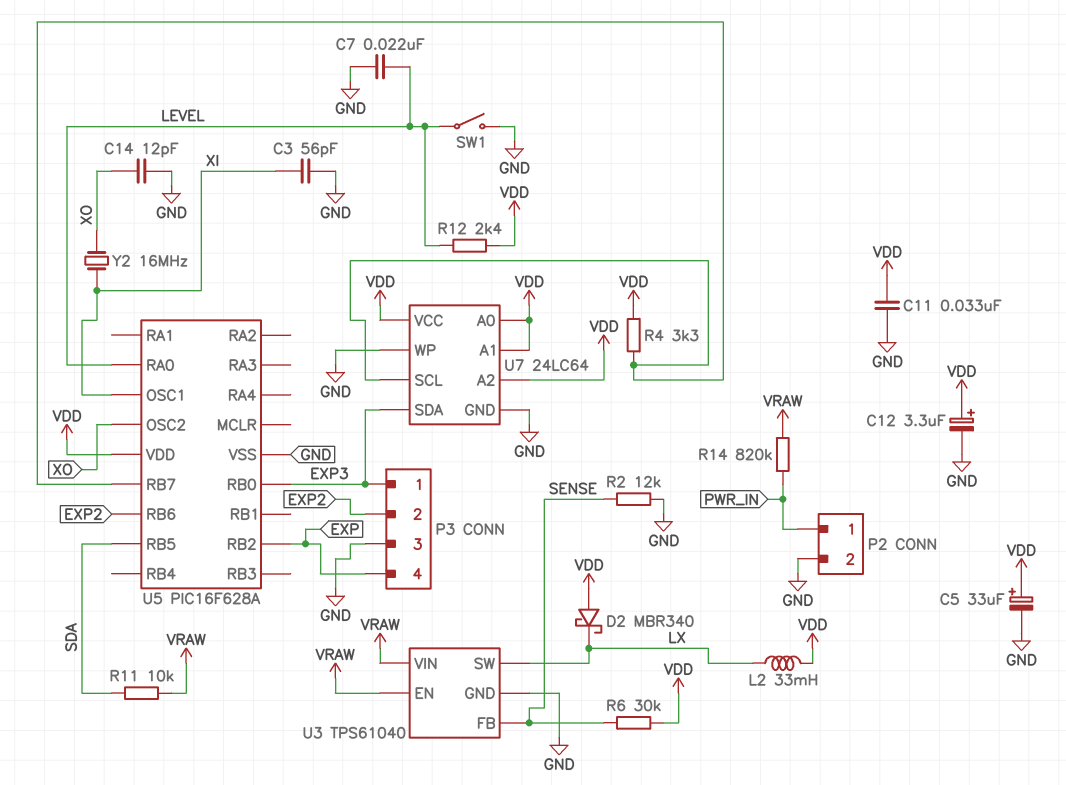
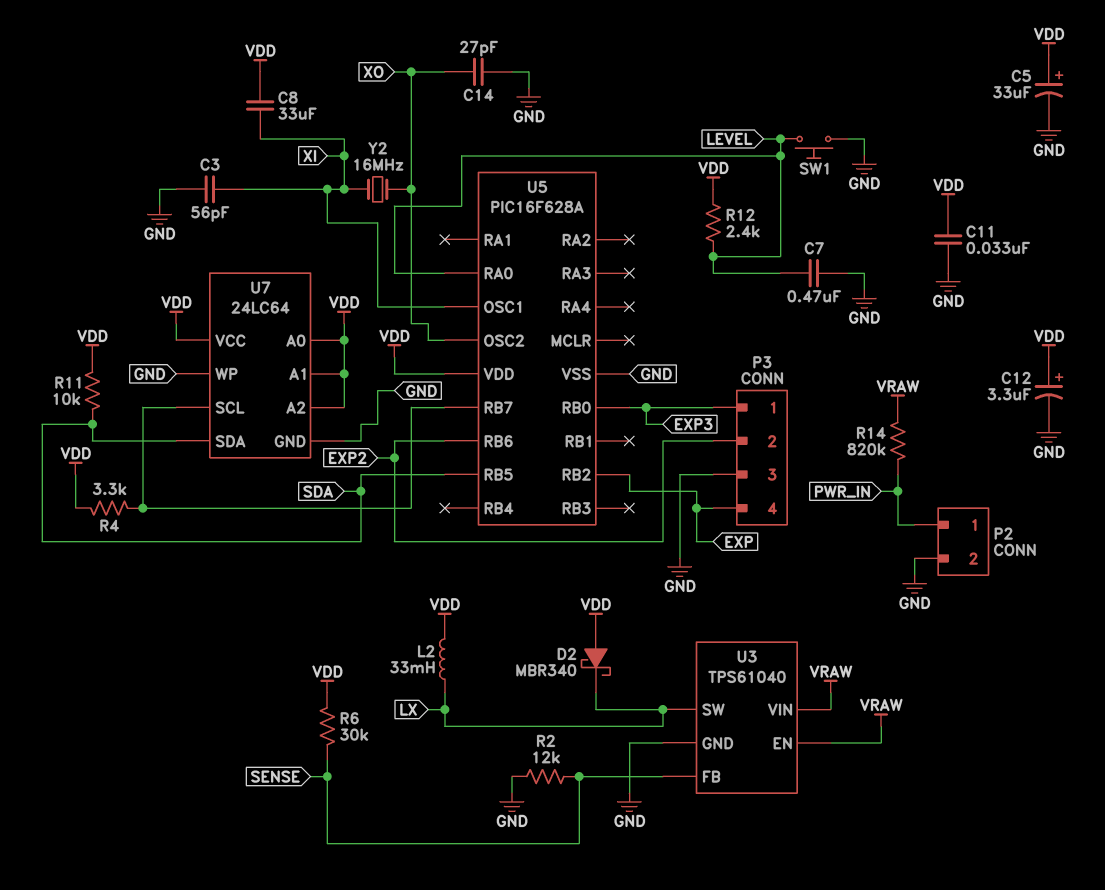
C7: 22nF (GND, LEVEL) -> 470nF (GND, LEVEL)
C8: none -> 33uF (VDD, XI)
C14: 12pF (GND, XO) -> 27pF (GND, XO)
R11: 10k (SDA, VRAW) -> 10k (SDA, VDD)
SW1: switch (GND, LEVEL) -> button (GND, LEVEL)
U7 pin SDA: EXP3 -> SDA

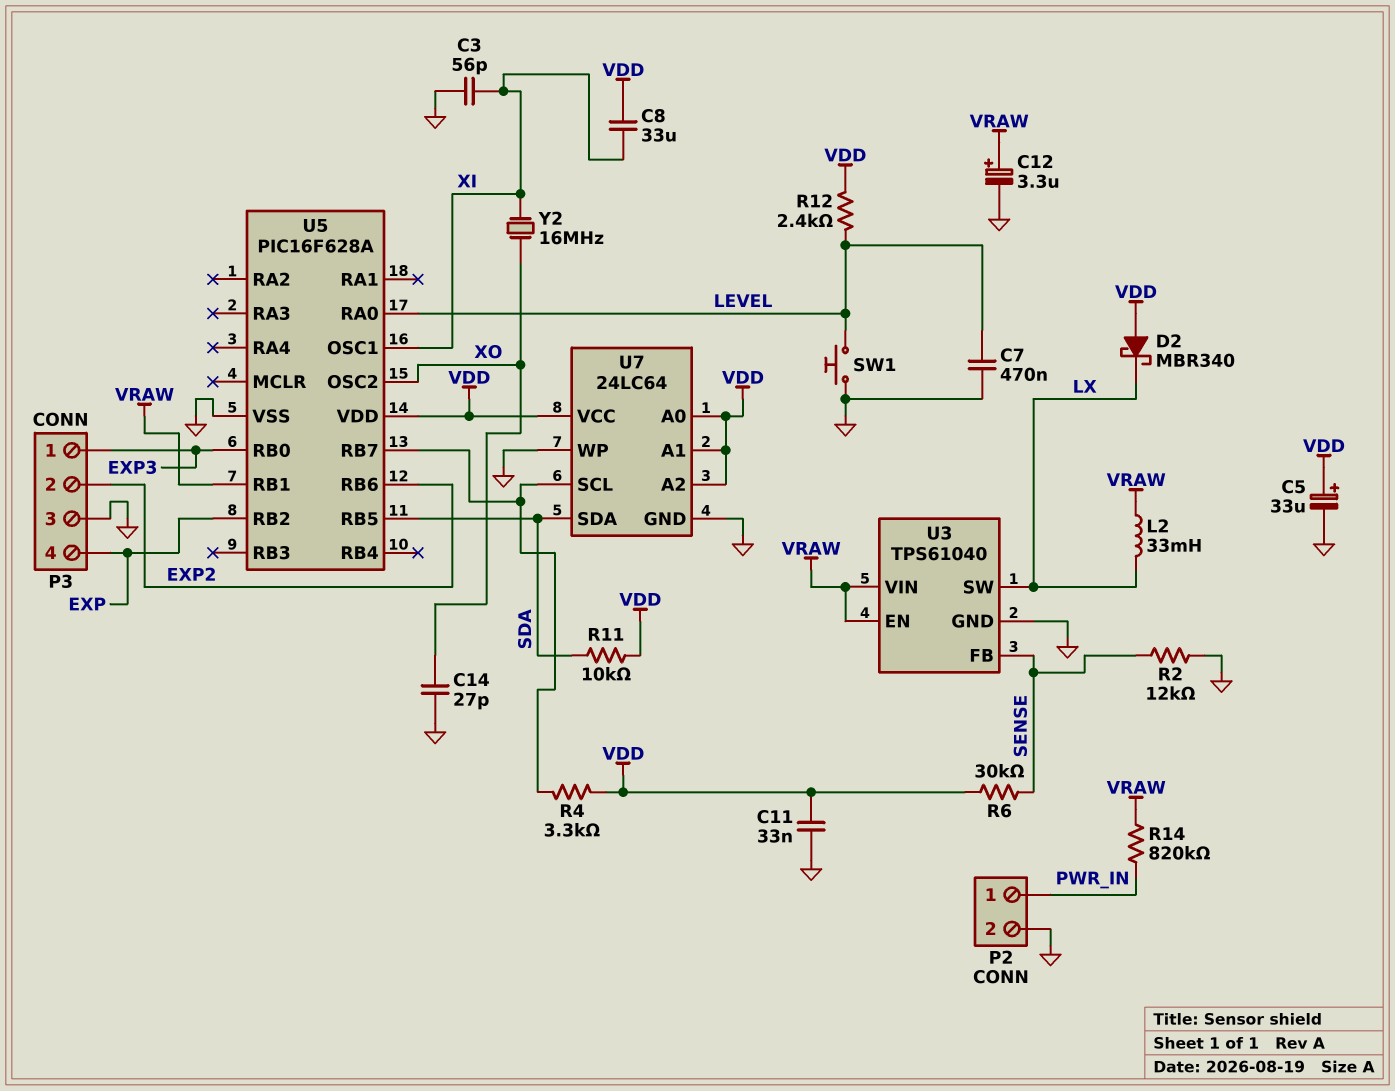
C12: 3.3uF (plus VDD, minus GND) -> 3.3uF (plus VRAW, minus GND)
L2: 33mH (LX, VDD) -> 33mH (LX, VRAW)
U5 pin RB1: none -> VRAW

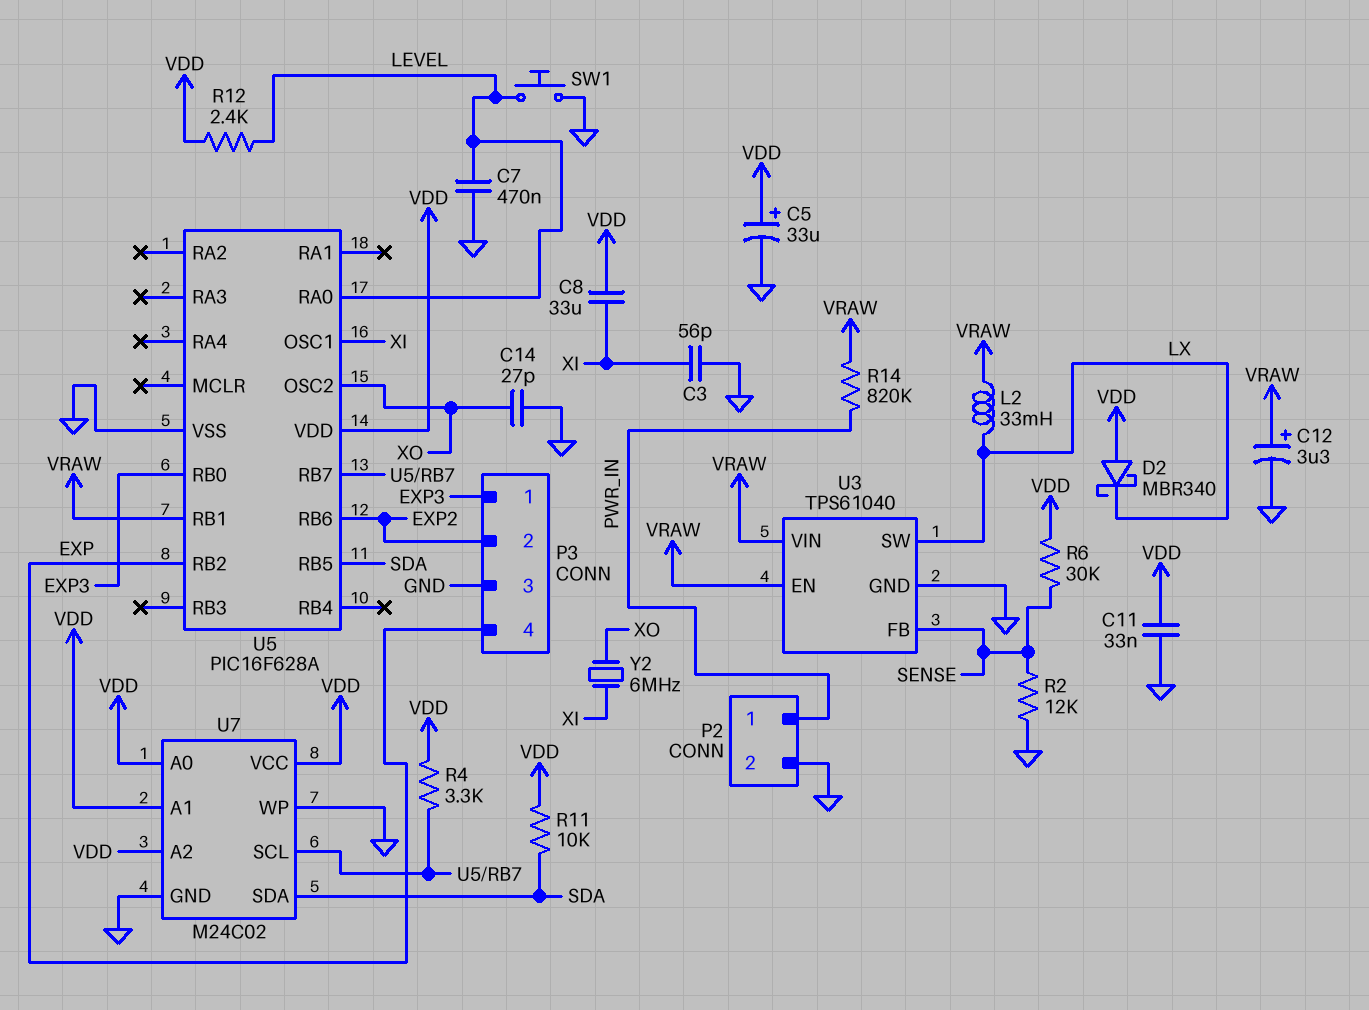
U7: 24LC64 -> M24C02
Y2: 16MHz (XI, XO) -> 6MHz (XI, XO)

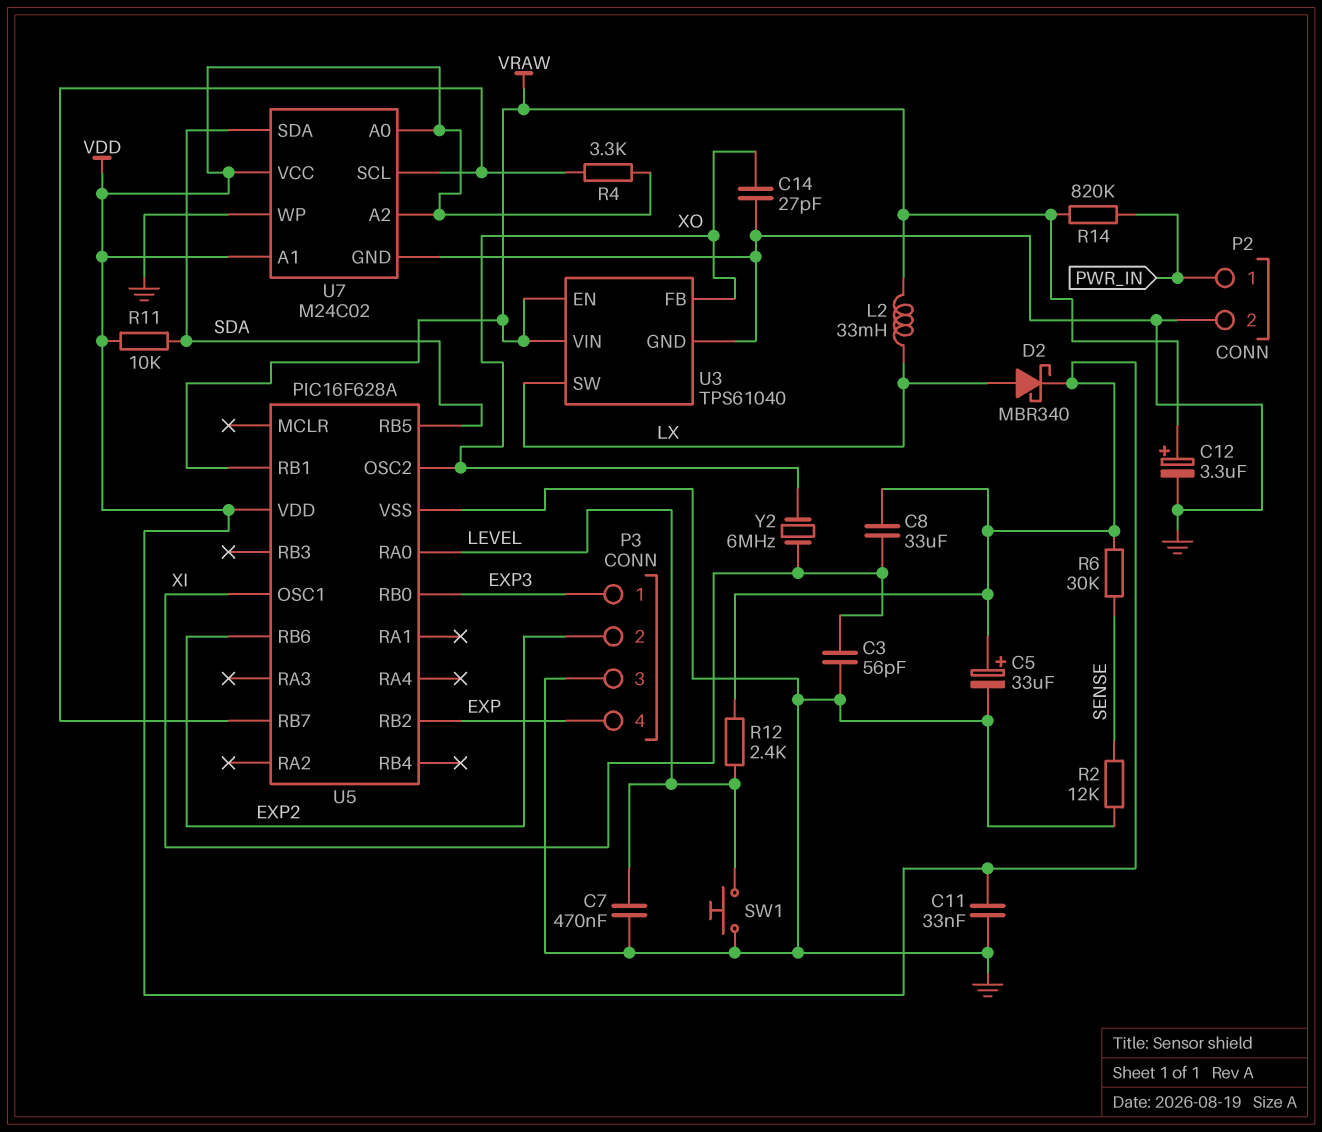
D2: schottky MBR340 (A VDD, K LX) -> schottky MBR340 (A LX, K VDD)
U3 pin FB: SENSE -> XO

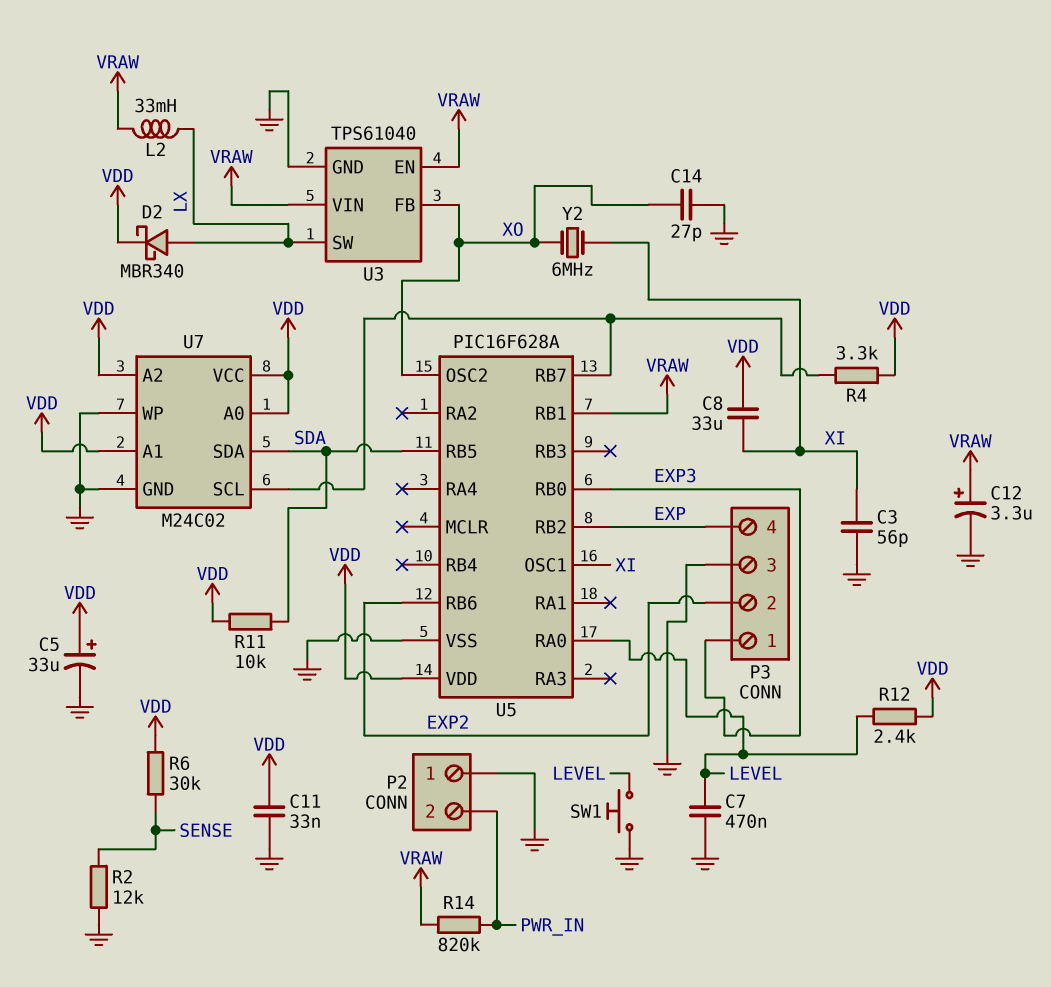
P2 pin 1: PWR_IN -> GND
P2 pin 2: GND -> PWR_IN

